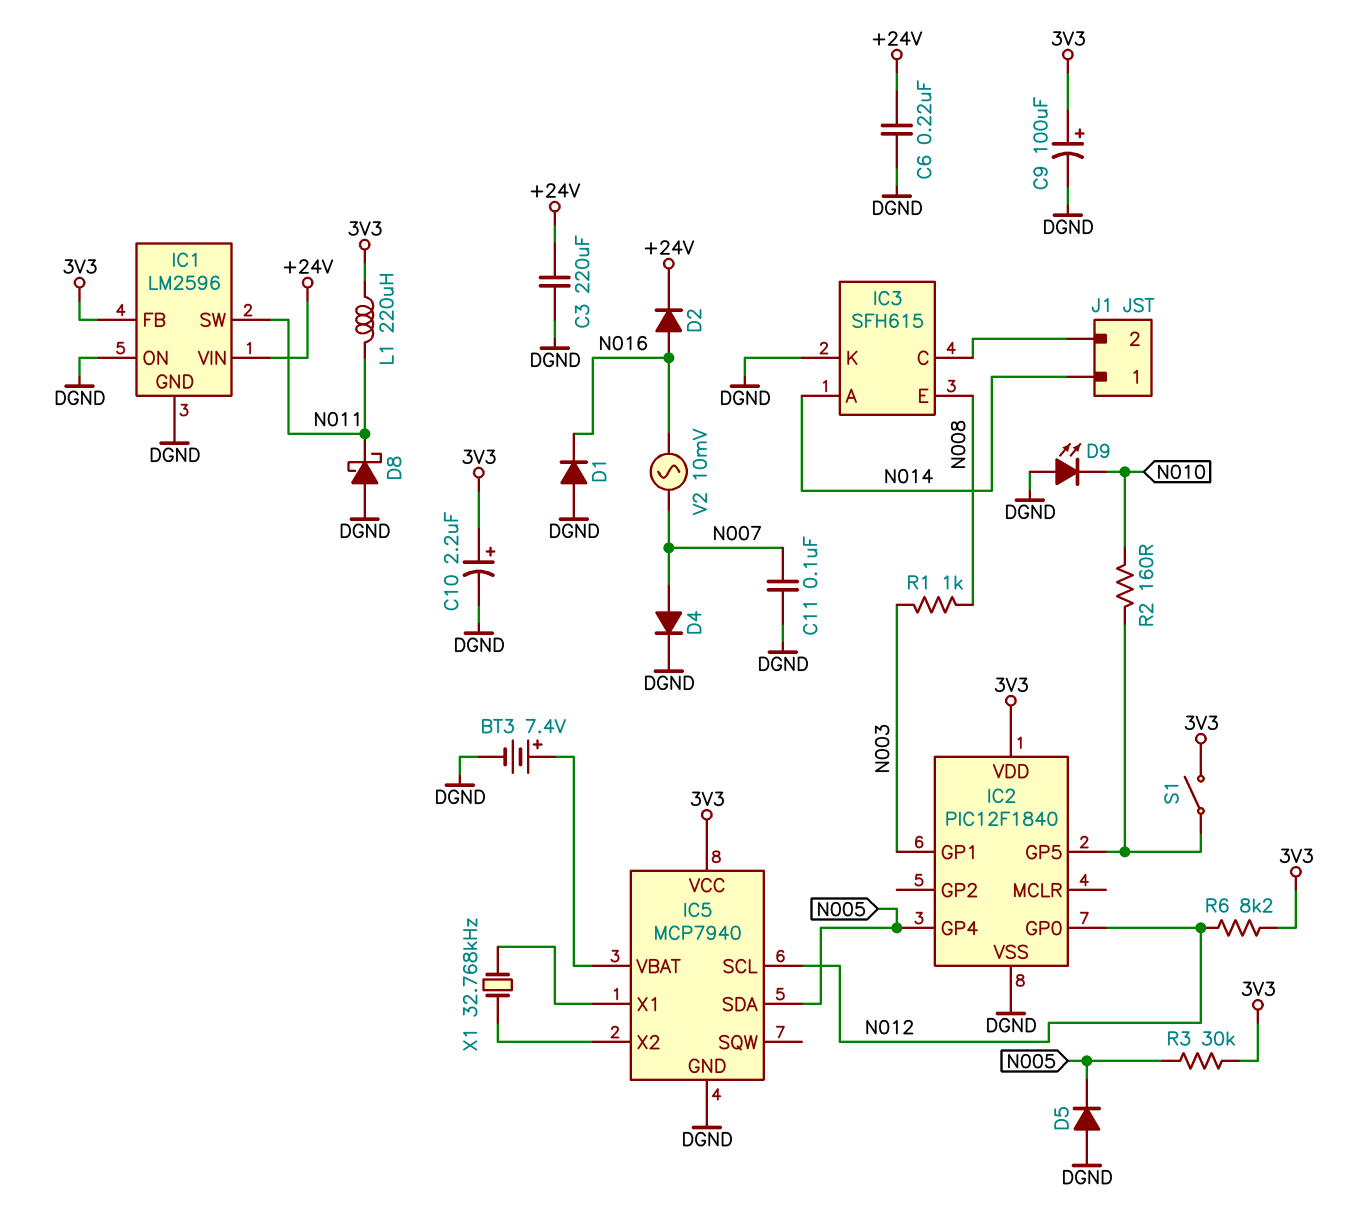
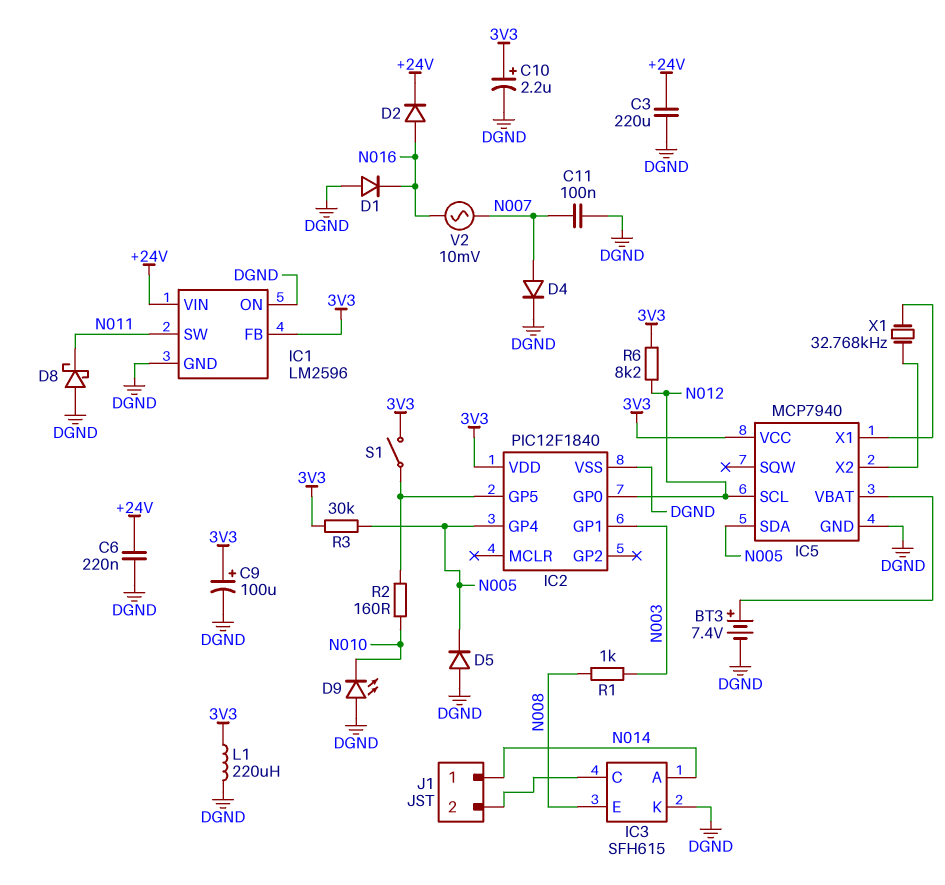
L1: 220uH (3V3, N011) -> 220uH (3V3, DGND)

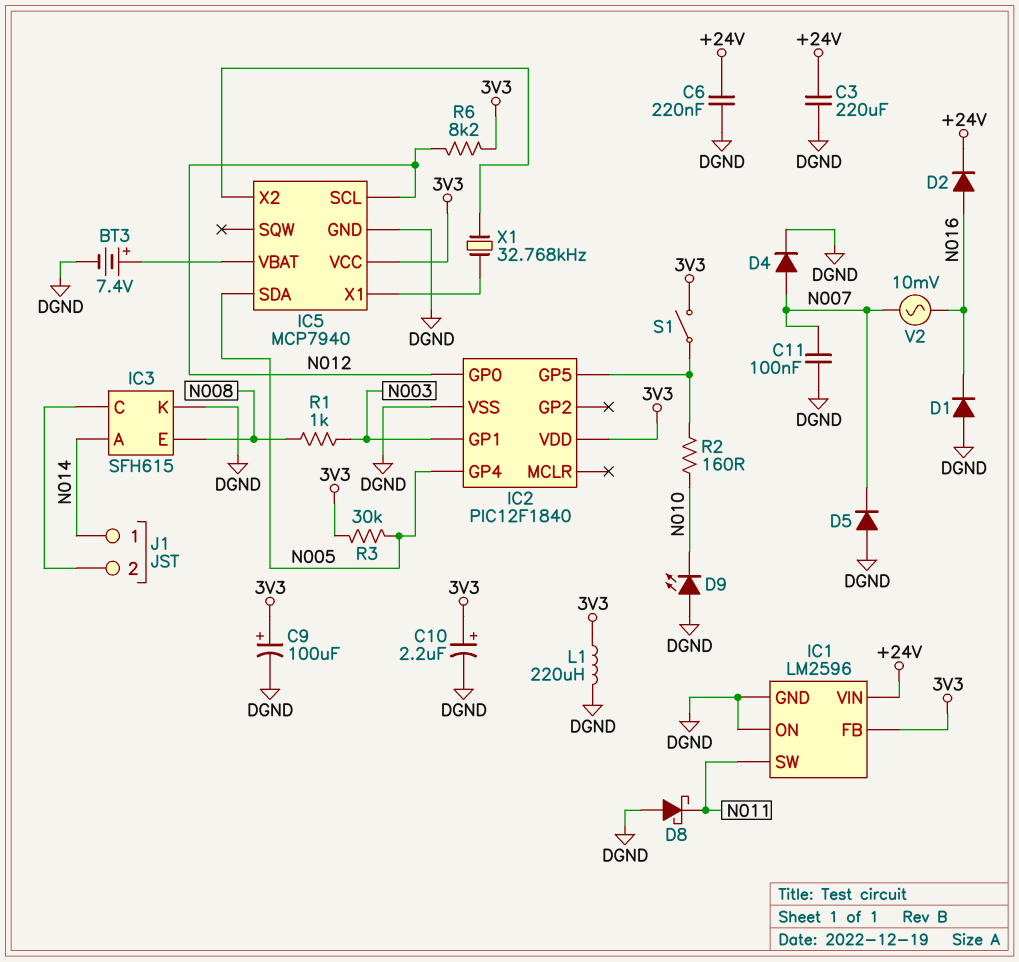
D5: diode (A DGND, K N005) -> diode (A DGND, K N007)

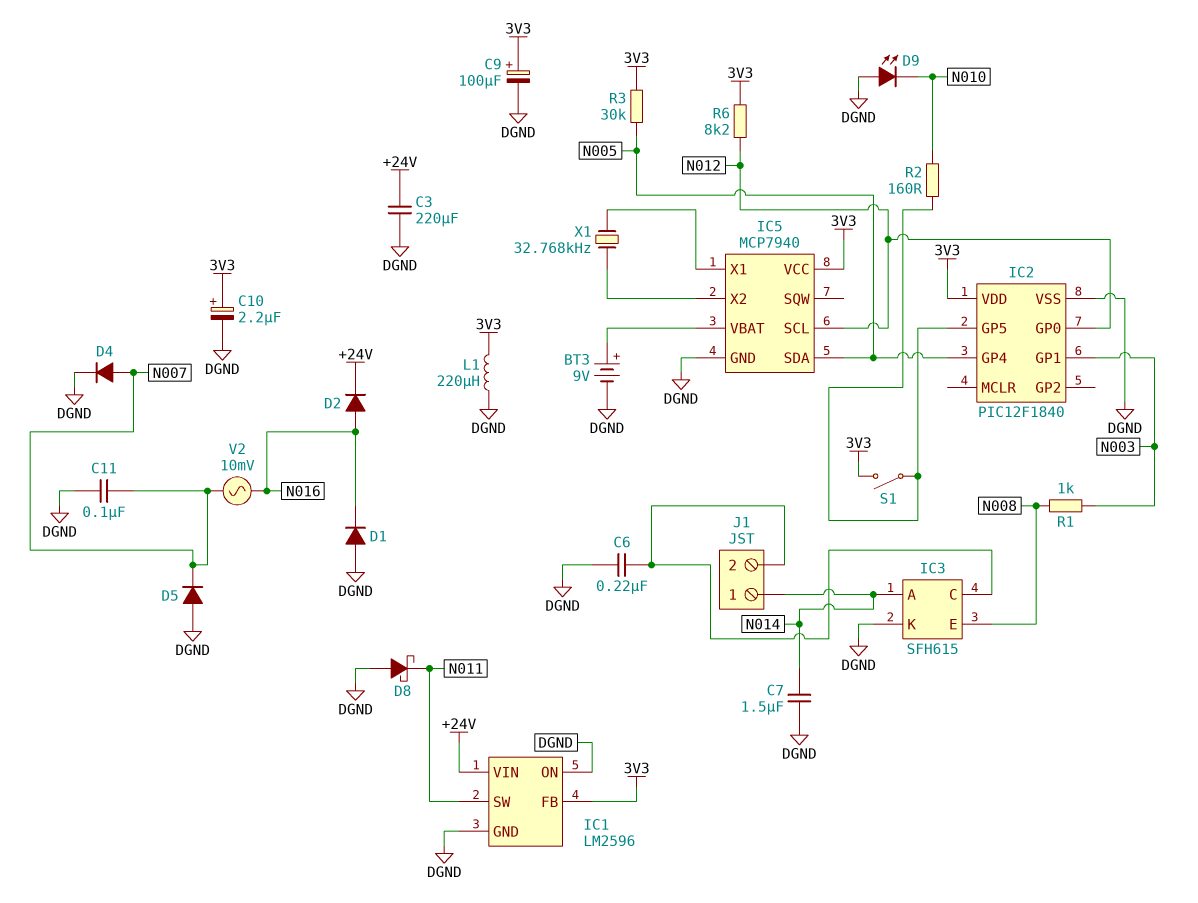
BT3: 7.4V (plus IC5/VBAT, minus DGND) -> 9V (plus IC5/VBAT, minus DGND)
C6: 220nF (+24V, DGND) -> 220nF (DGND, IC3/C)
C7: none -> 1.5uF (DGND, N014)

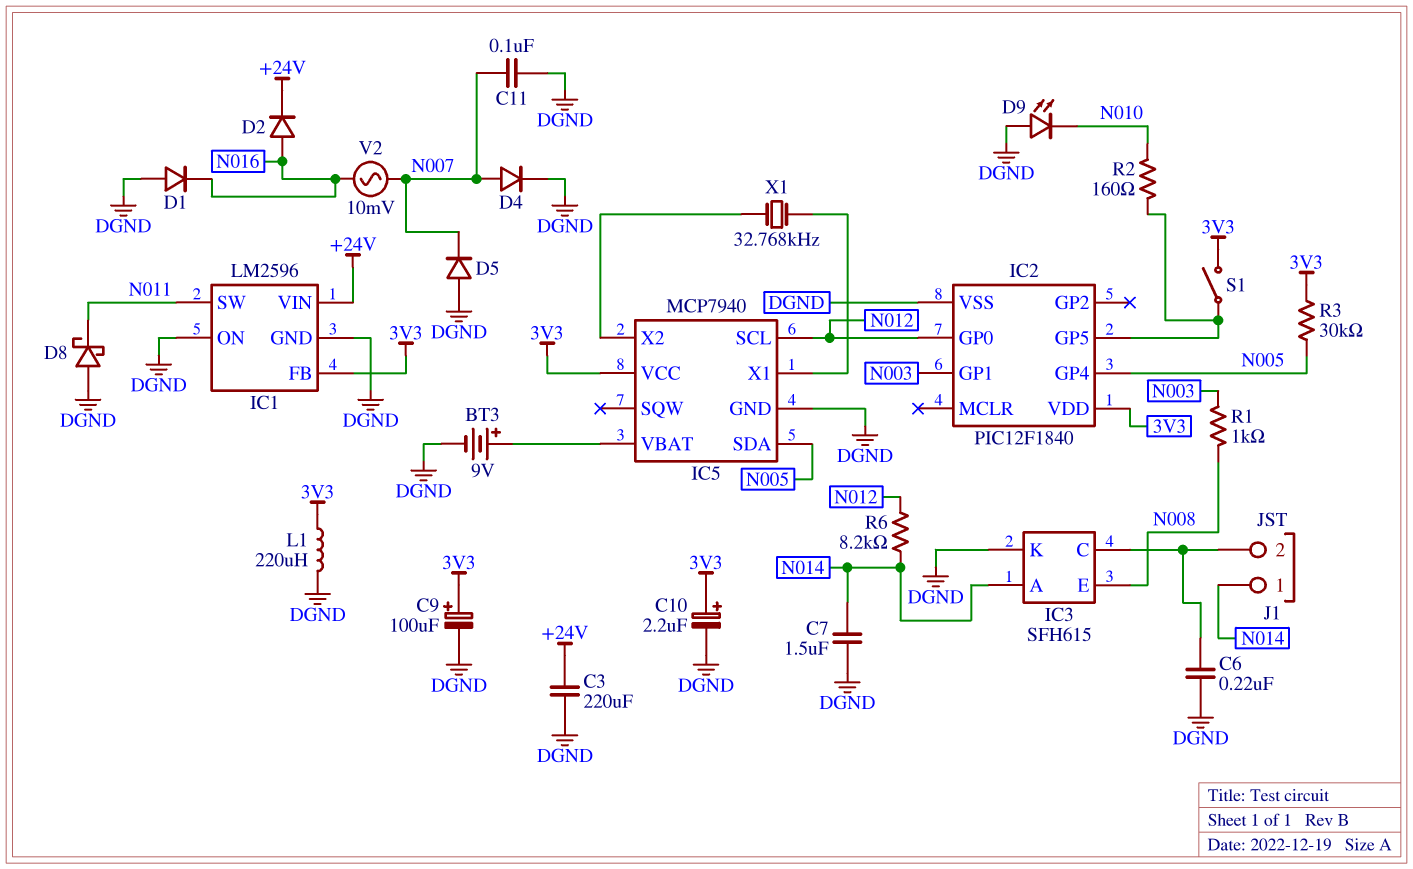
R6: 8.2k (3V3, N012) -> 8.2k (N012, N014)

